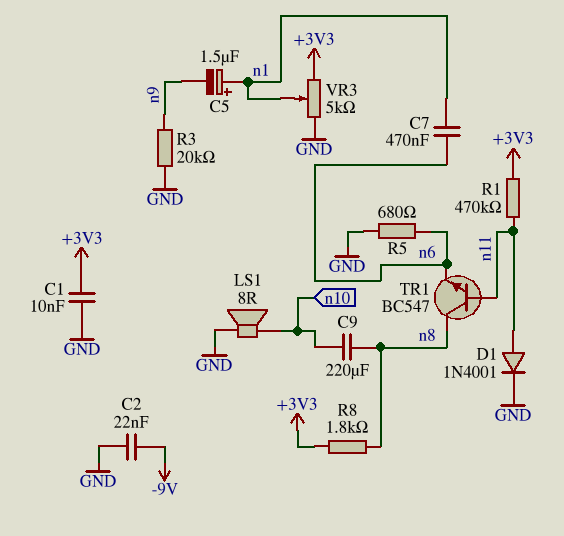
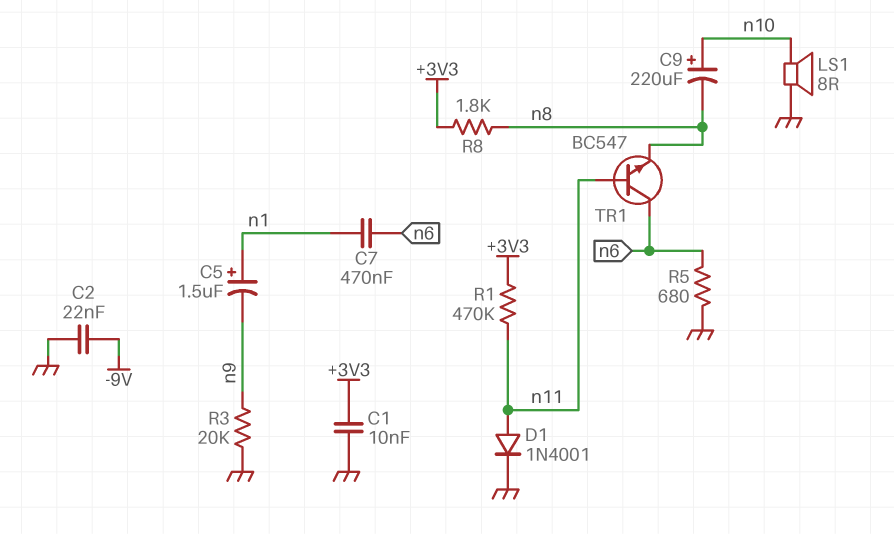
C9: 220uF (n8, n10) -> 220uF (plus n10, minus n8)
TR1: NPN BC547 (B n11, C n8, E n6) -> NPN BC547 (B n11, C n6, E n8)
VR3: 5k (+3V3, GND, wiper n1) -> none

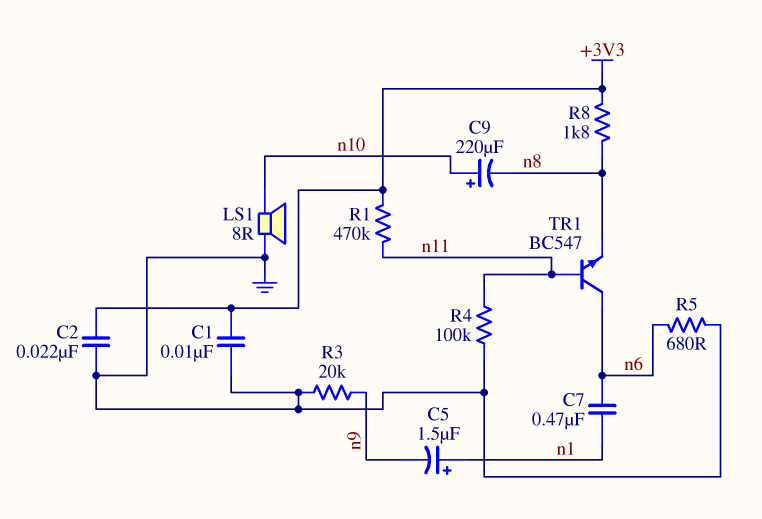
C2: 22nF (-9V, GND) -> 22nF (+3V3, GND)
D1: diode 1N4001 (A n11, K GND) -> none
R4: none -> 100k (GND, n11)

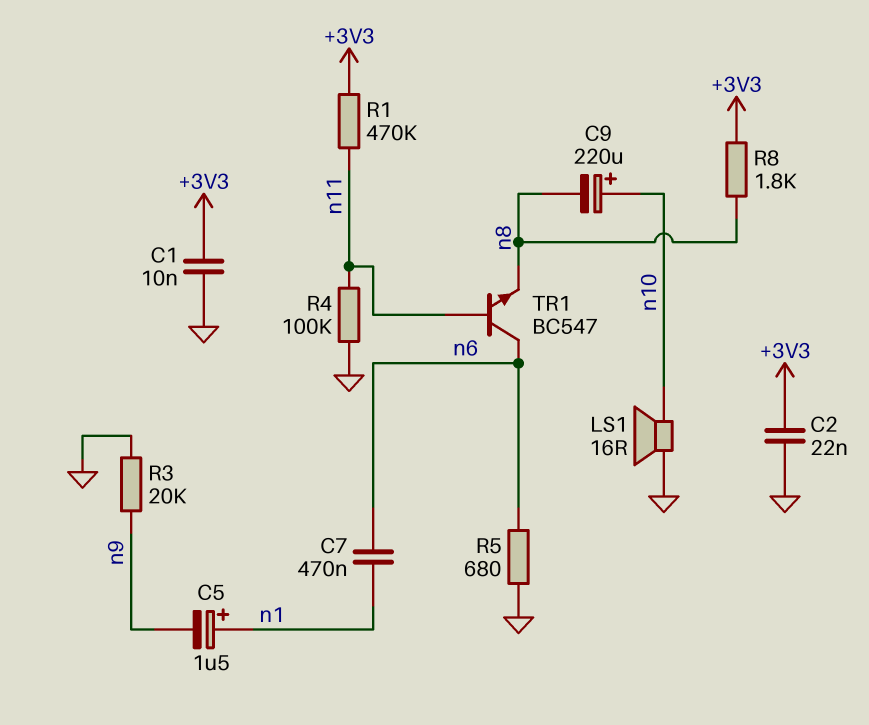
LS1: speaker 8R (GND, n10) -> speaker 16R (GND, n10)

